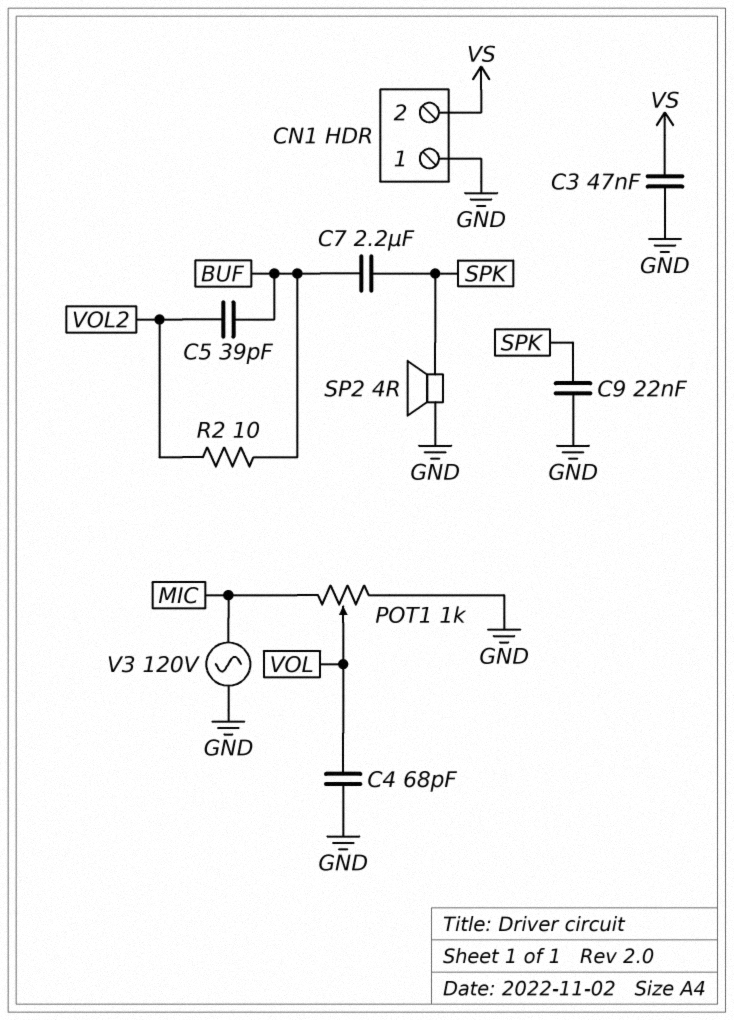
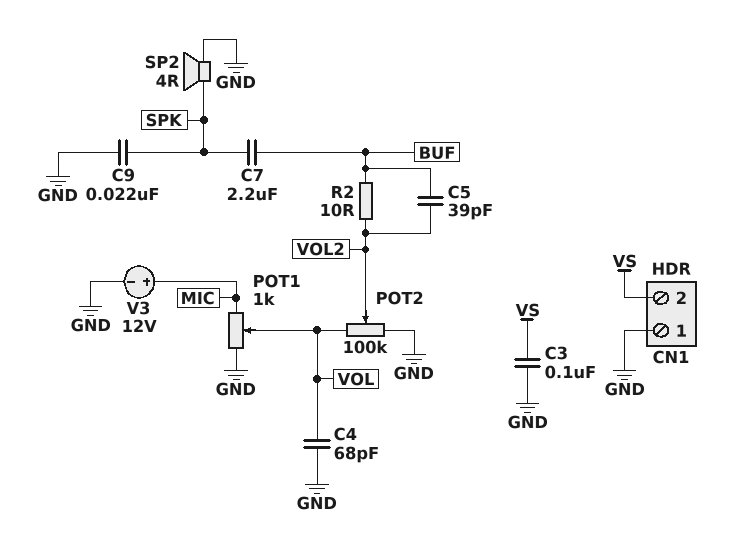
C3: 47nF (GND, VS) -> 100nF (GND, VS)
POT2: none -> 100k (GND, VOL, wiper VOL2)
V3: AC 120V (GND, MIC) -> 12V (plus MIC, minus GND)

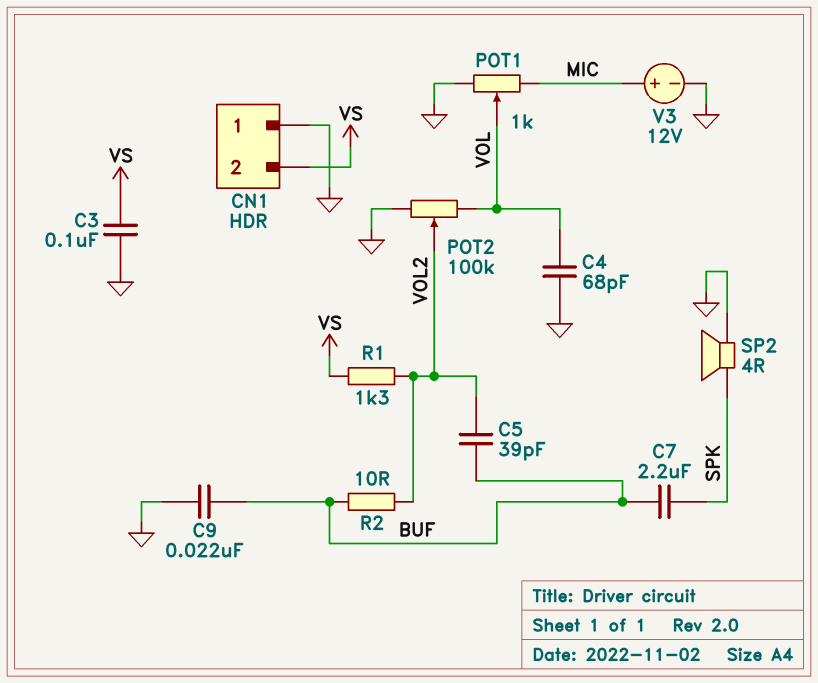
C9: 22nF (GND, SPK) -> 22nF (BUF, GND)
R1: none -> 1.3k (VOL2, VS)

